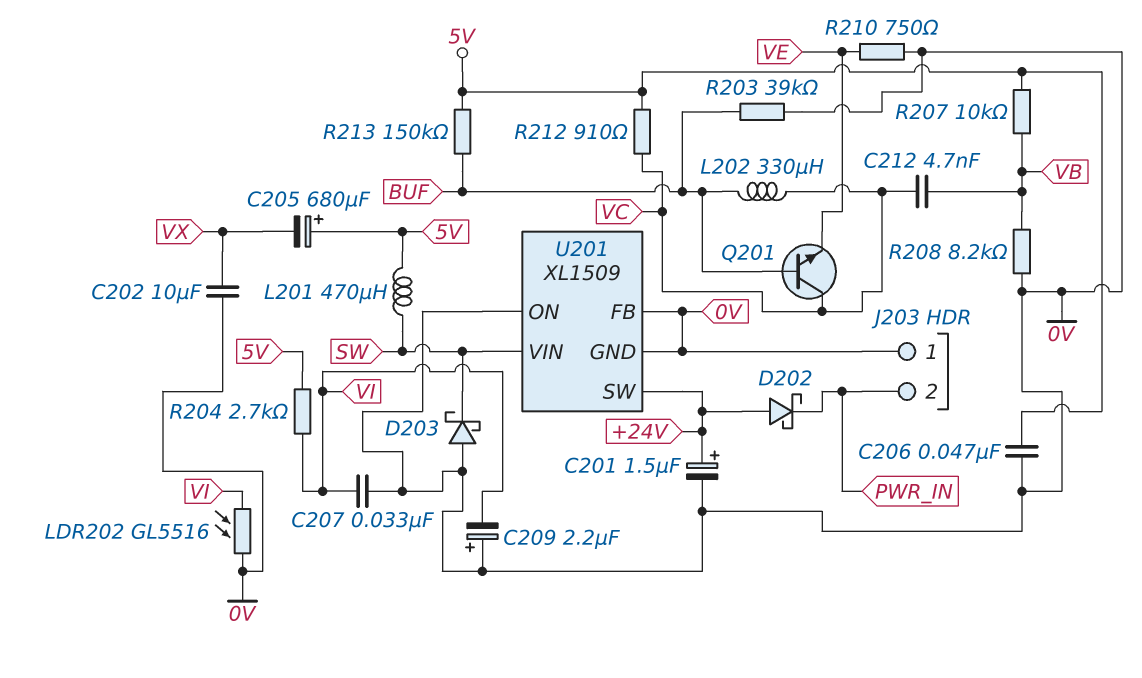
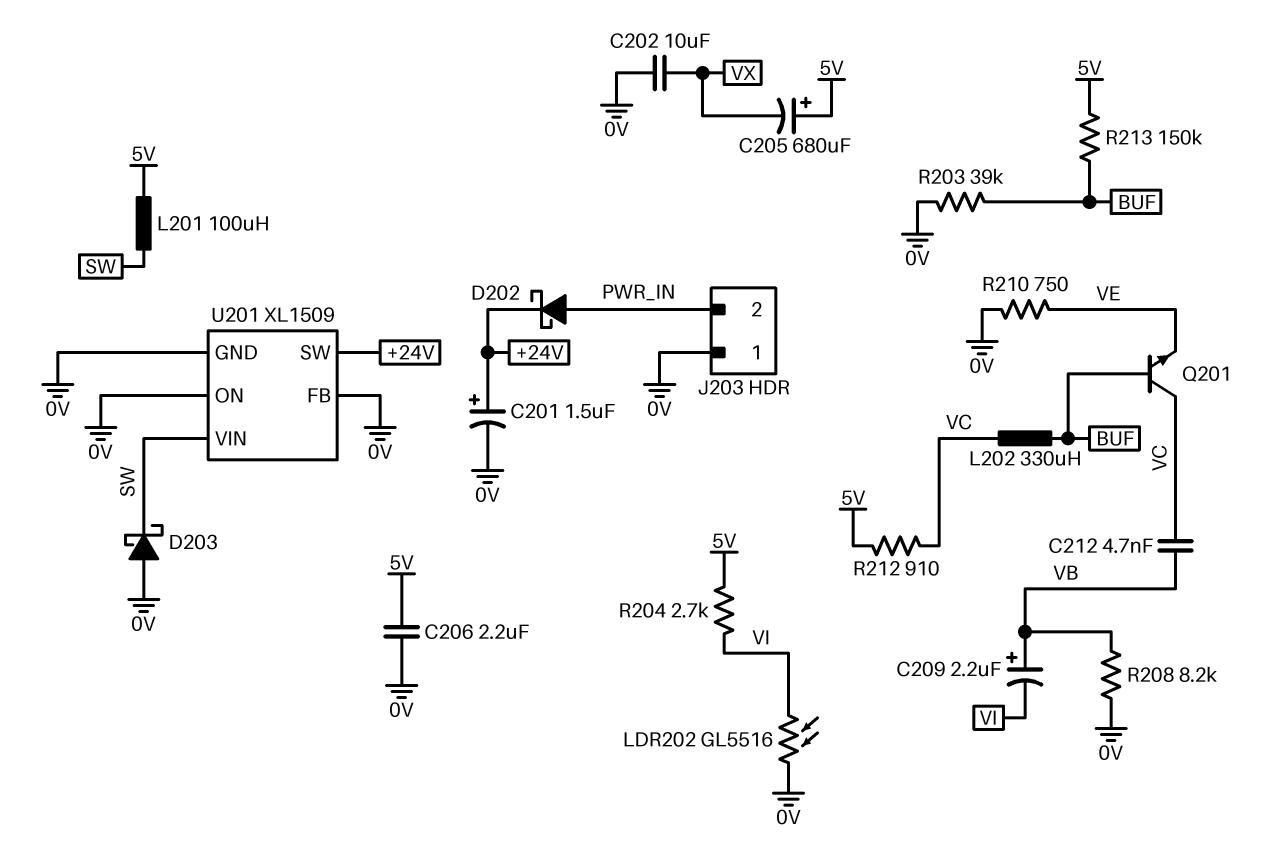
C206: 47nF (0V, 5V) -> 2.2uF (0V, 5V)
C207: 33nF (0V, VI) -> none
C209: 2.2uF (plus 0V, minus VI) -> 2.2uF (plus VB, minus VI)
D202: schottky (A +24V, K PWR_IN) -> schottky (A PWR_IN, K +24V)
L201: 470uH (5V, SW) -> 100uH (5V, SW)
R207: 10k (5V, VB) -> none

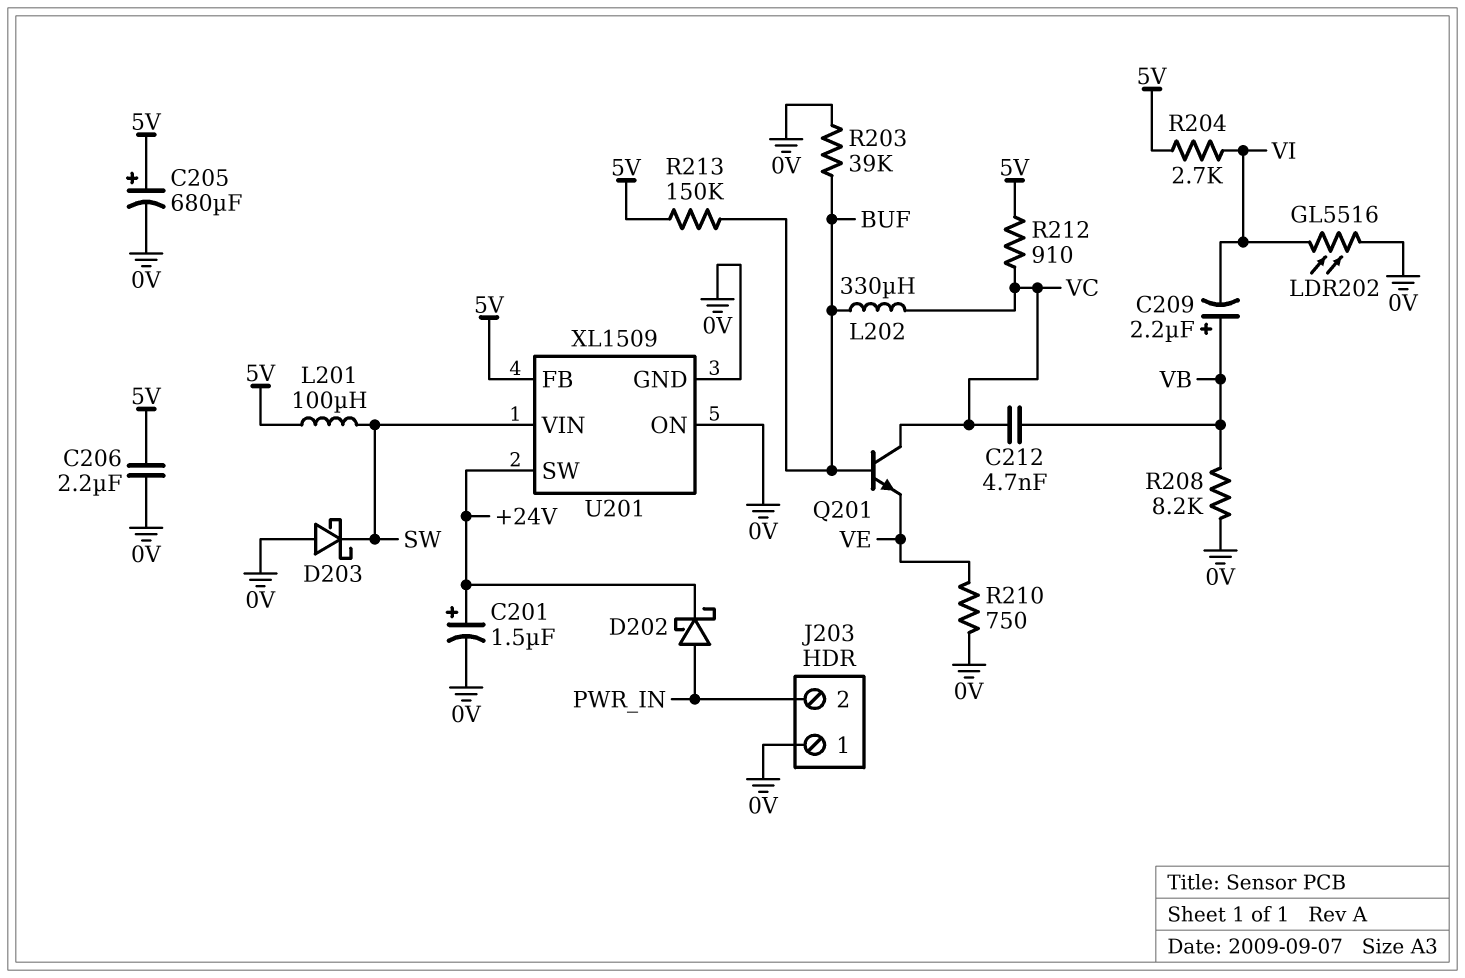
C202: 10uF (0V, VX) -> none
C205: 680uF (plus 5V, minus VX) -> 680uF (plus 5V, minus 0V)
U201 pin FB: 0V -> 5V

